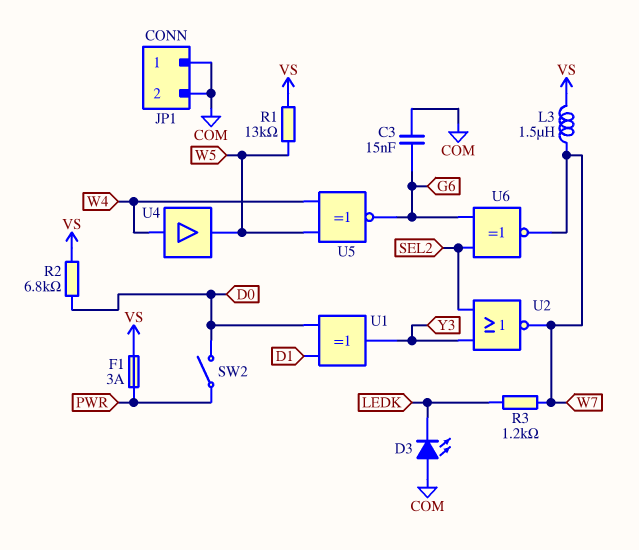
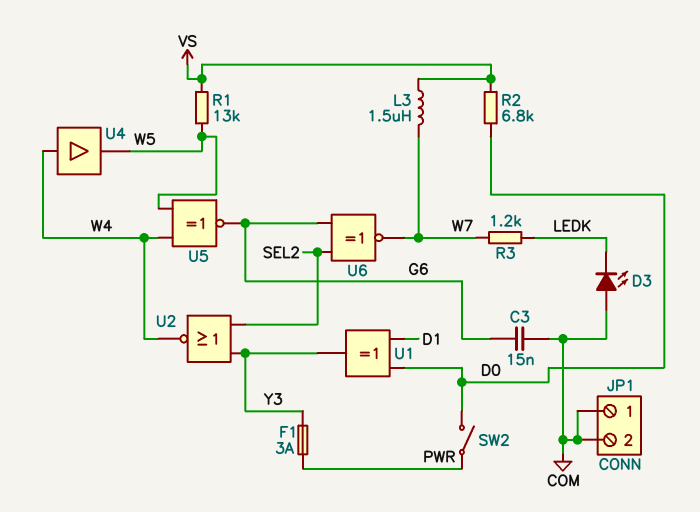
F1: 3A (PWR, VS) -> 3A (PWR, Y3)
U2: NOR (in SEL2, in Y3, out W7) -> NOR (in SEL2, in Y3, out W4)

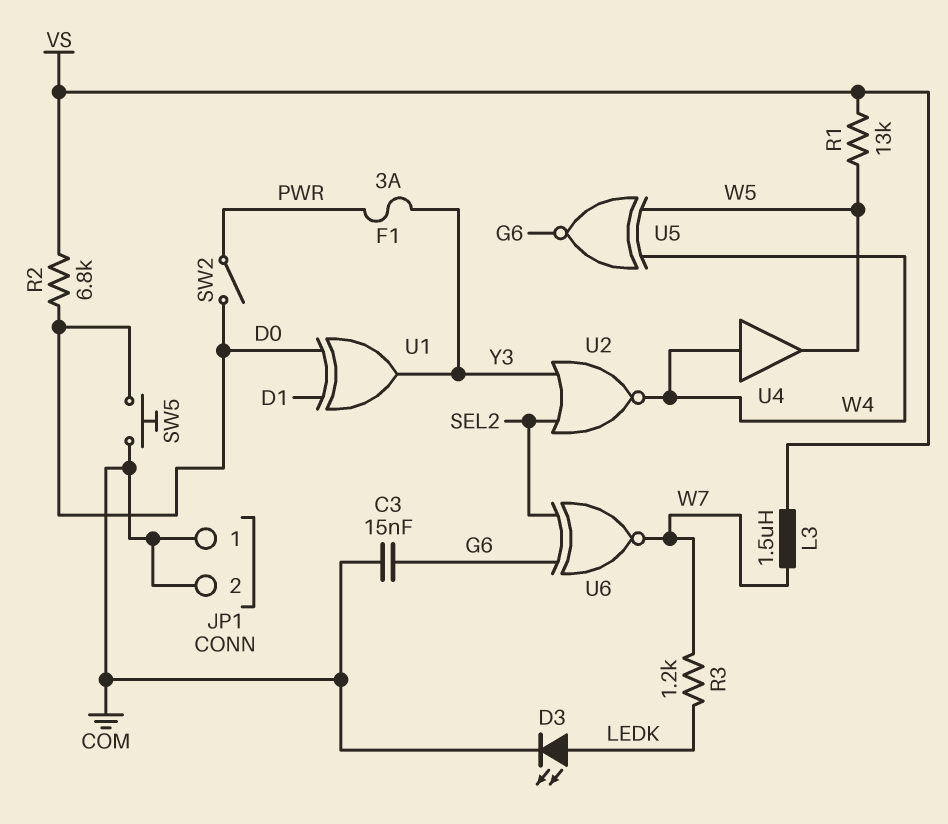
D3: LED (A COM, K LEDK) -> LED (A LEDK, K COM)
SW5: none -> button (COM, D0)

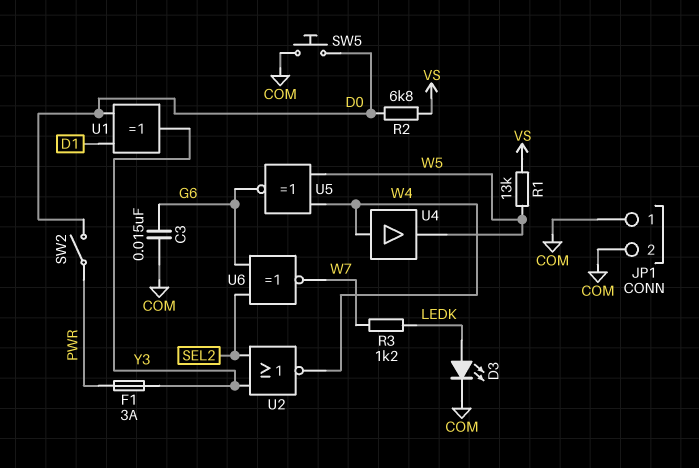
L3: 1.5uH (VS, W7) -> none

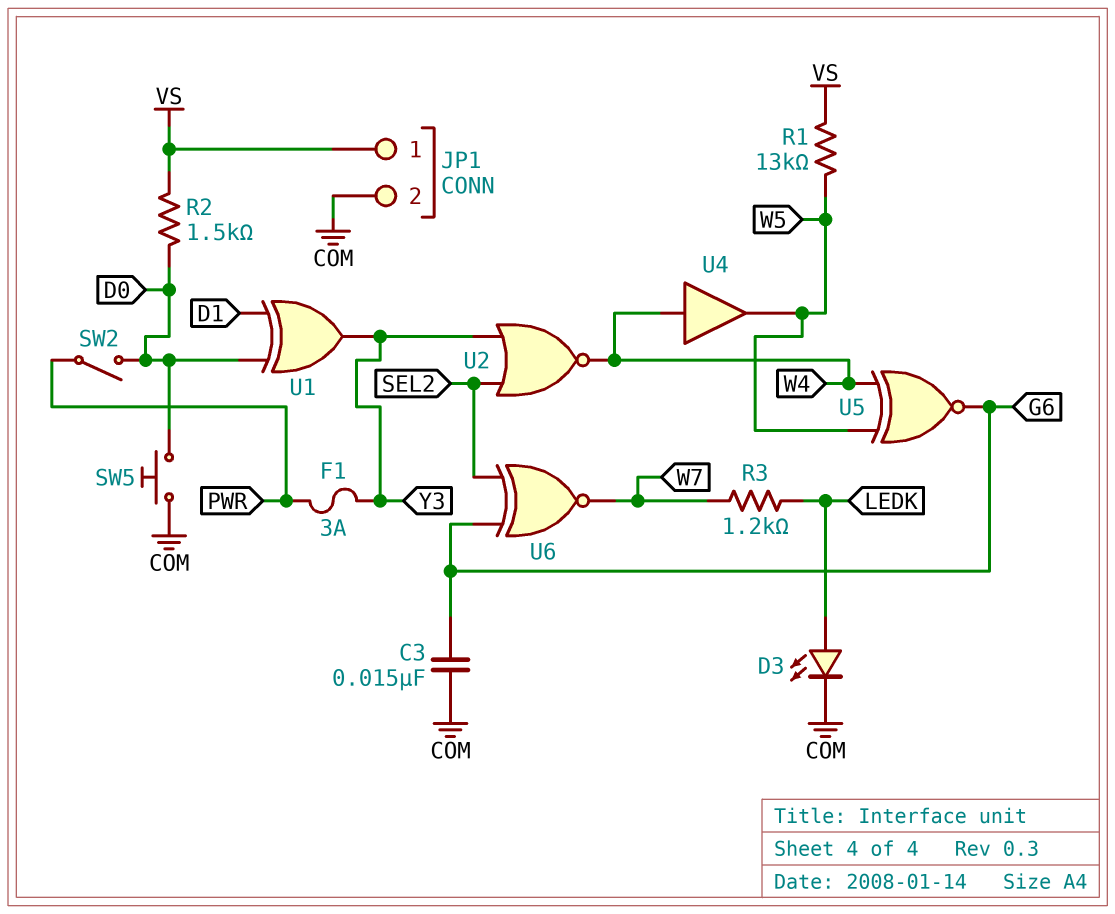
JP1 pin 1: COM -> VS
R2: 6.8k (D0, VS) -> 1.5k (D0, VS)

